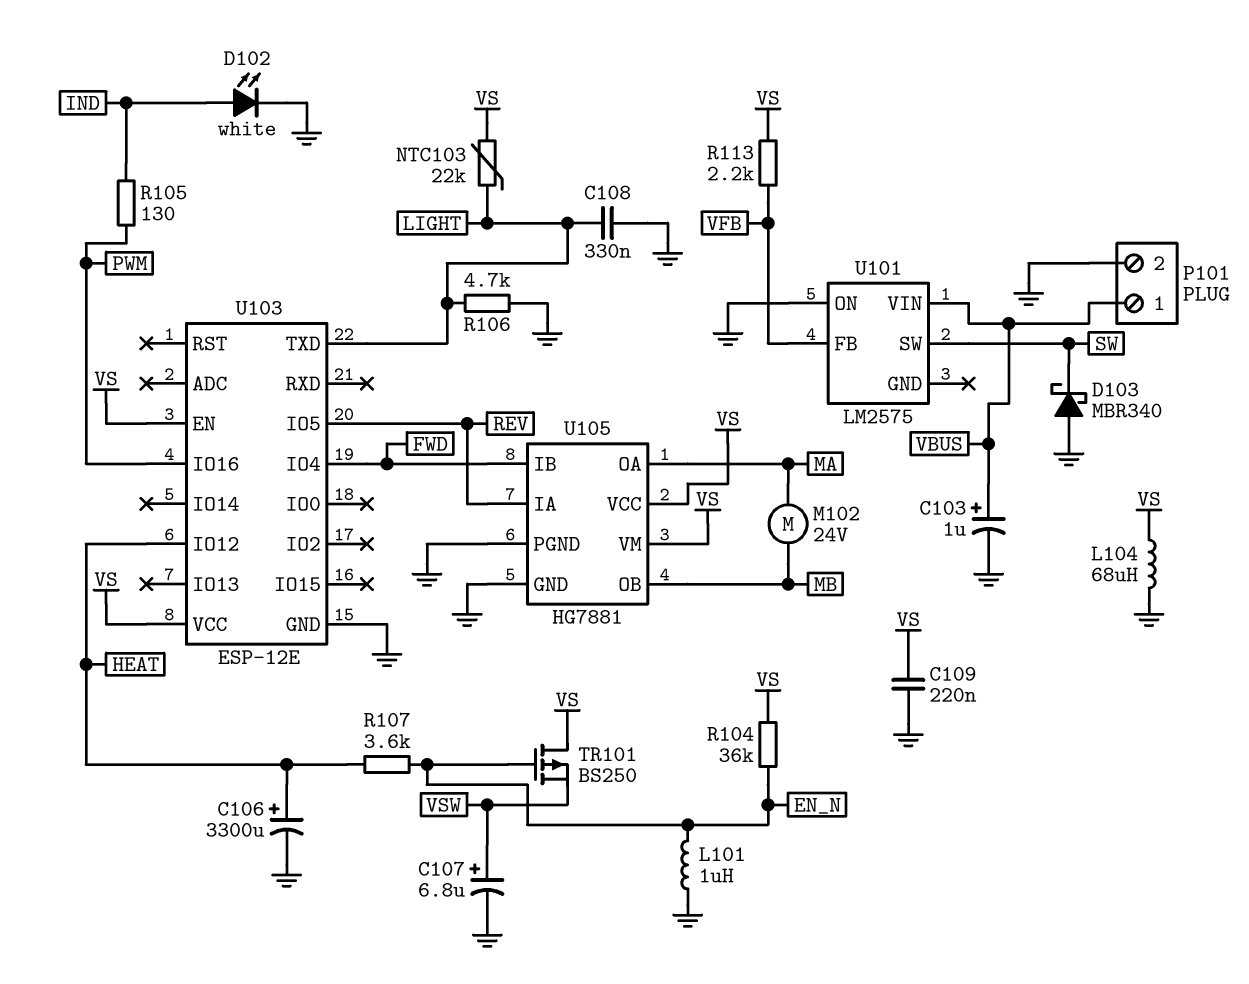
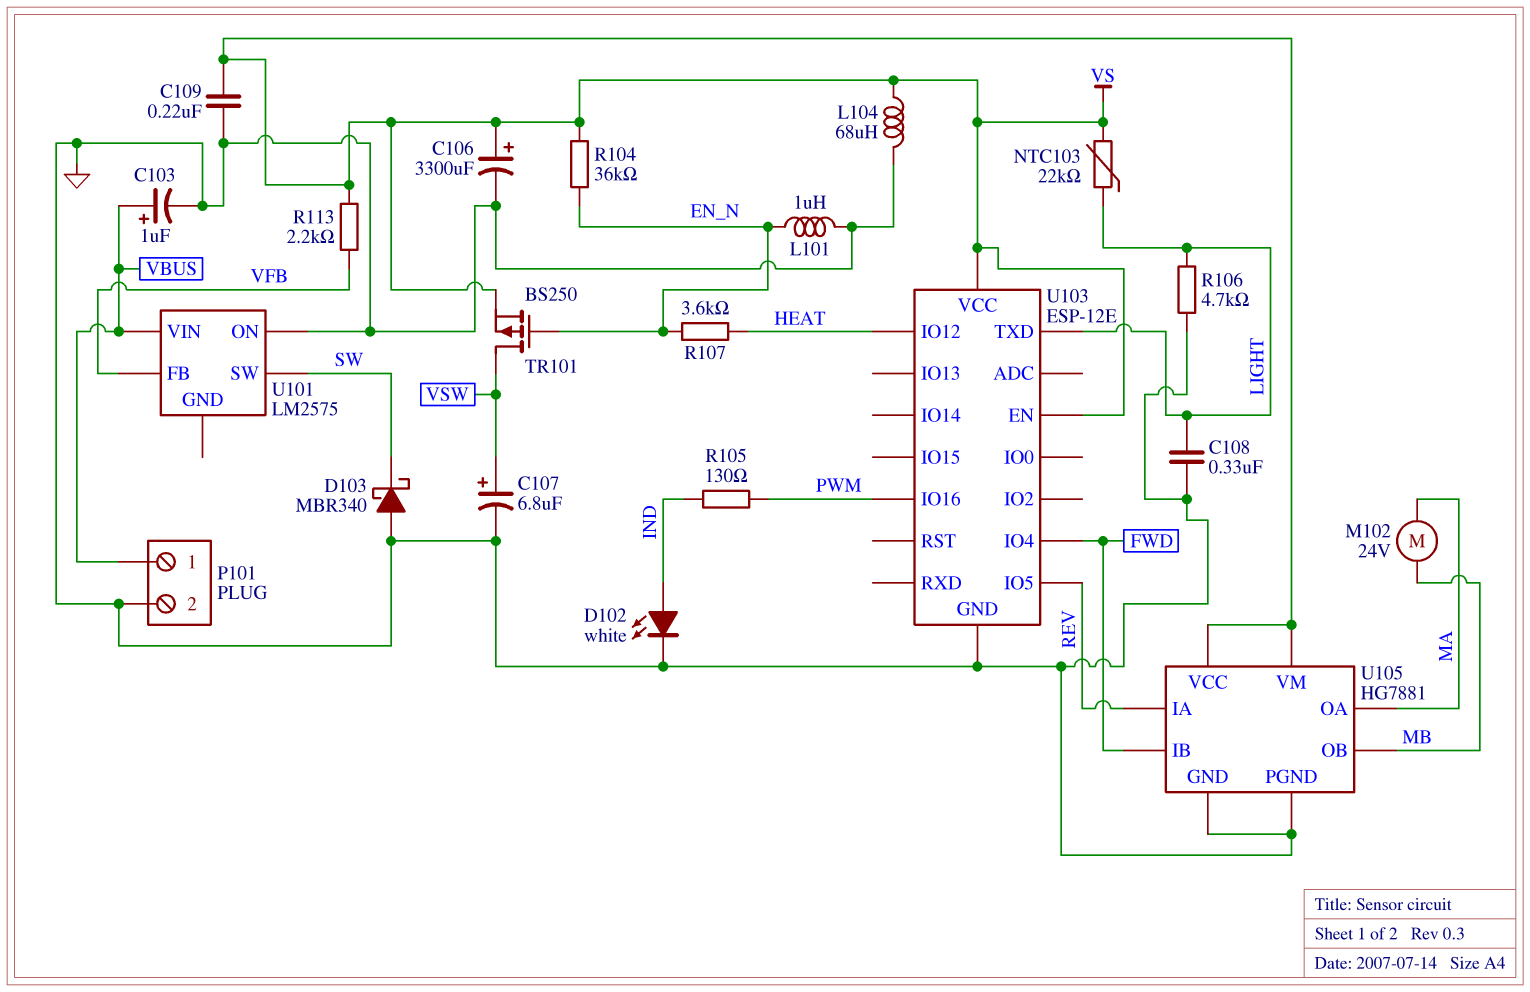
C106: 3300uF (plus HEAT, minus GND) -> 3300uF (plus VS, minus GND)
TR101: PMOS BS250 (G EN_N, D VS, S VSW) -> PMOS BS250 (G EN_N, D VSW, S VS)

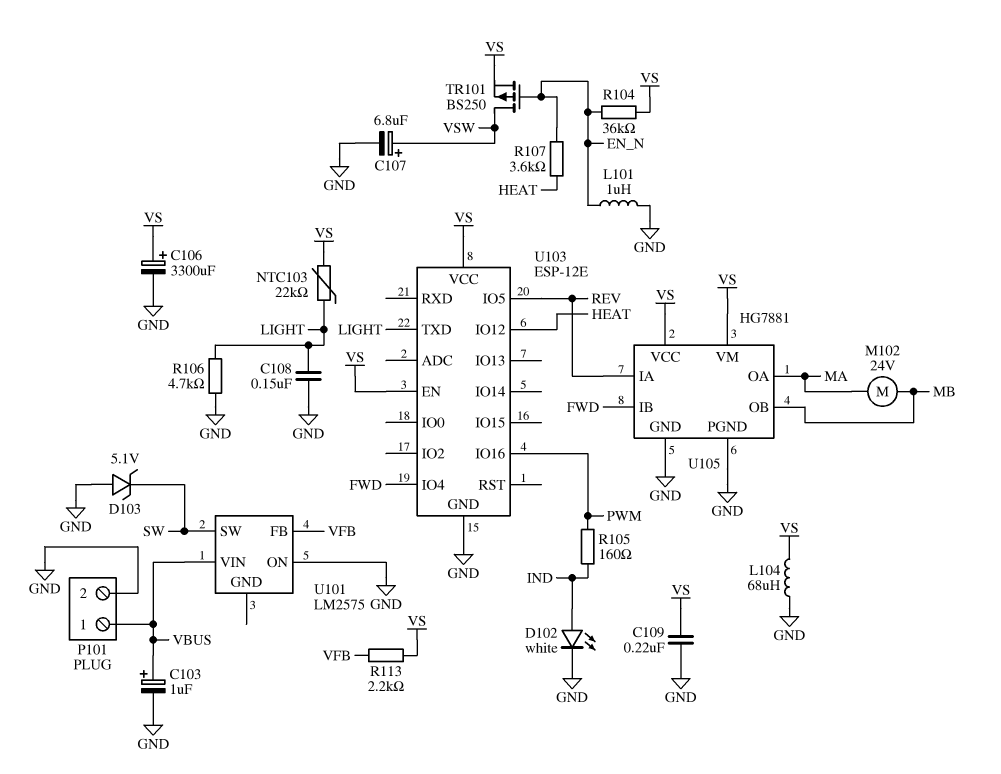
C108: 330nF (GND, LIGHT) -> 150nF (GND, LIGHT)
D103: schottky MBR340 (A GND, K SW) -> zener 5.1V (A GND, K SW)
R105: 130 (IND, PWM) -> 160 (IND, PWM)

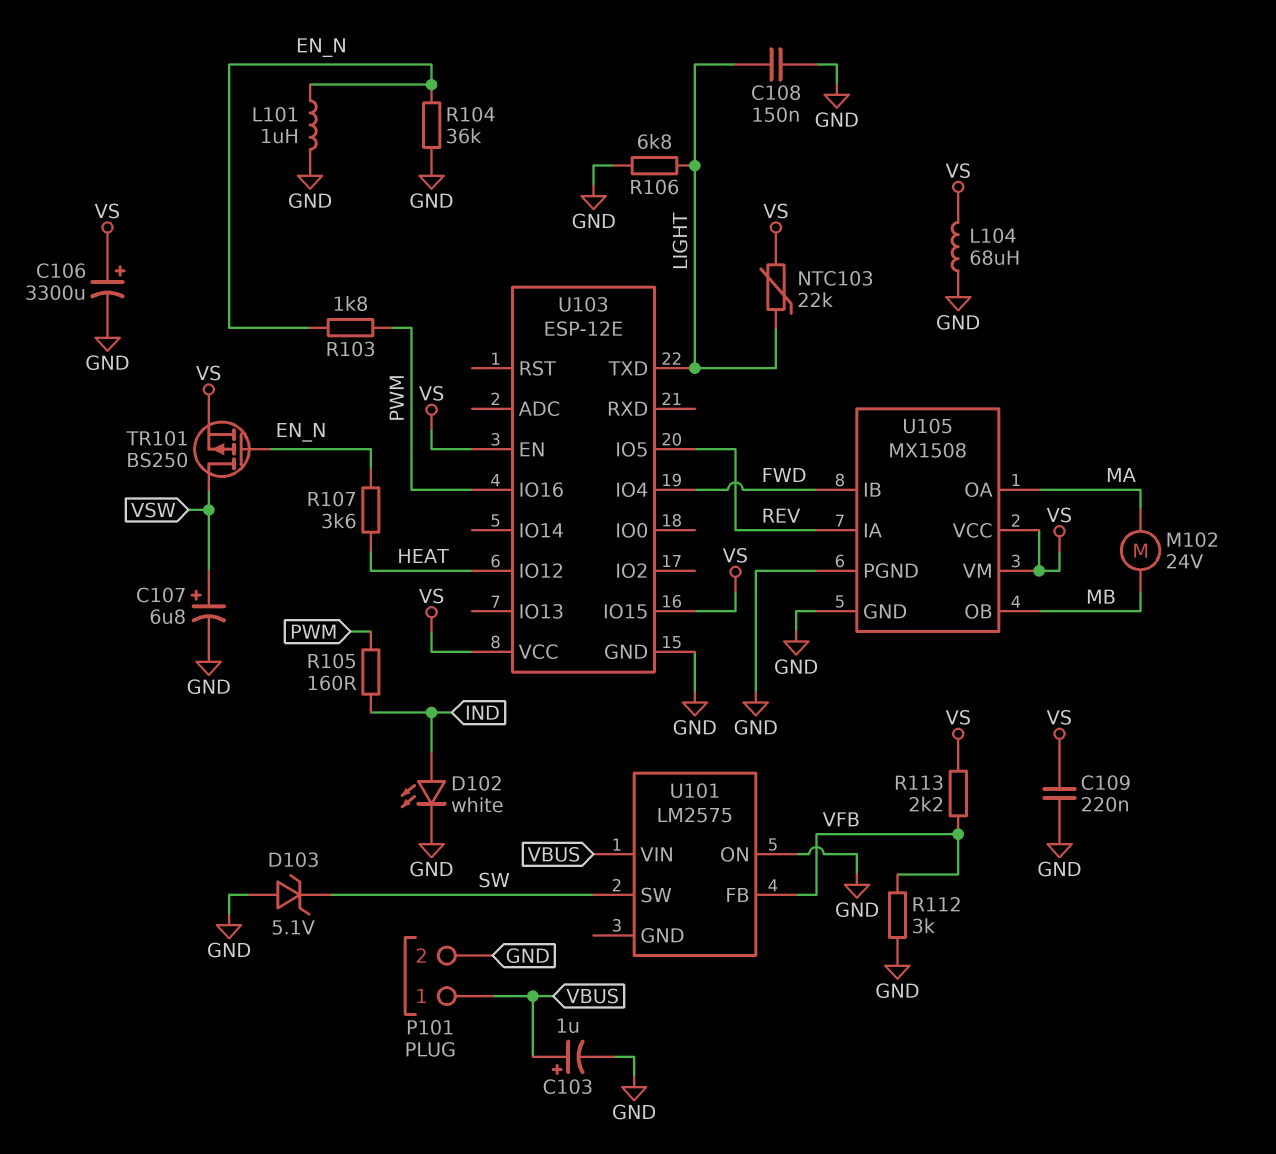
R103: none -> 1.8k (EN_N, PWM)
R104: 36k (EN_N, VS) -> 36k (EN_N, GND)
R106: 4.7k (GND, LIGHT) -> 6.8k (GND, LIGHT)
R112: none -> 3k (GND, VFB)
U103 pin IO15: none -> VS
U105: HG7881 -> MX1508

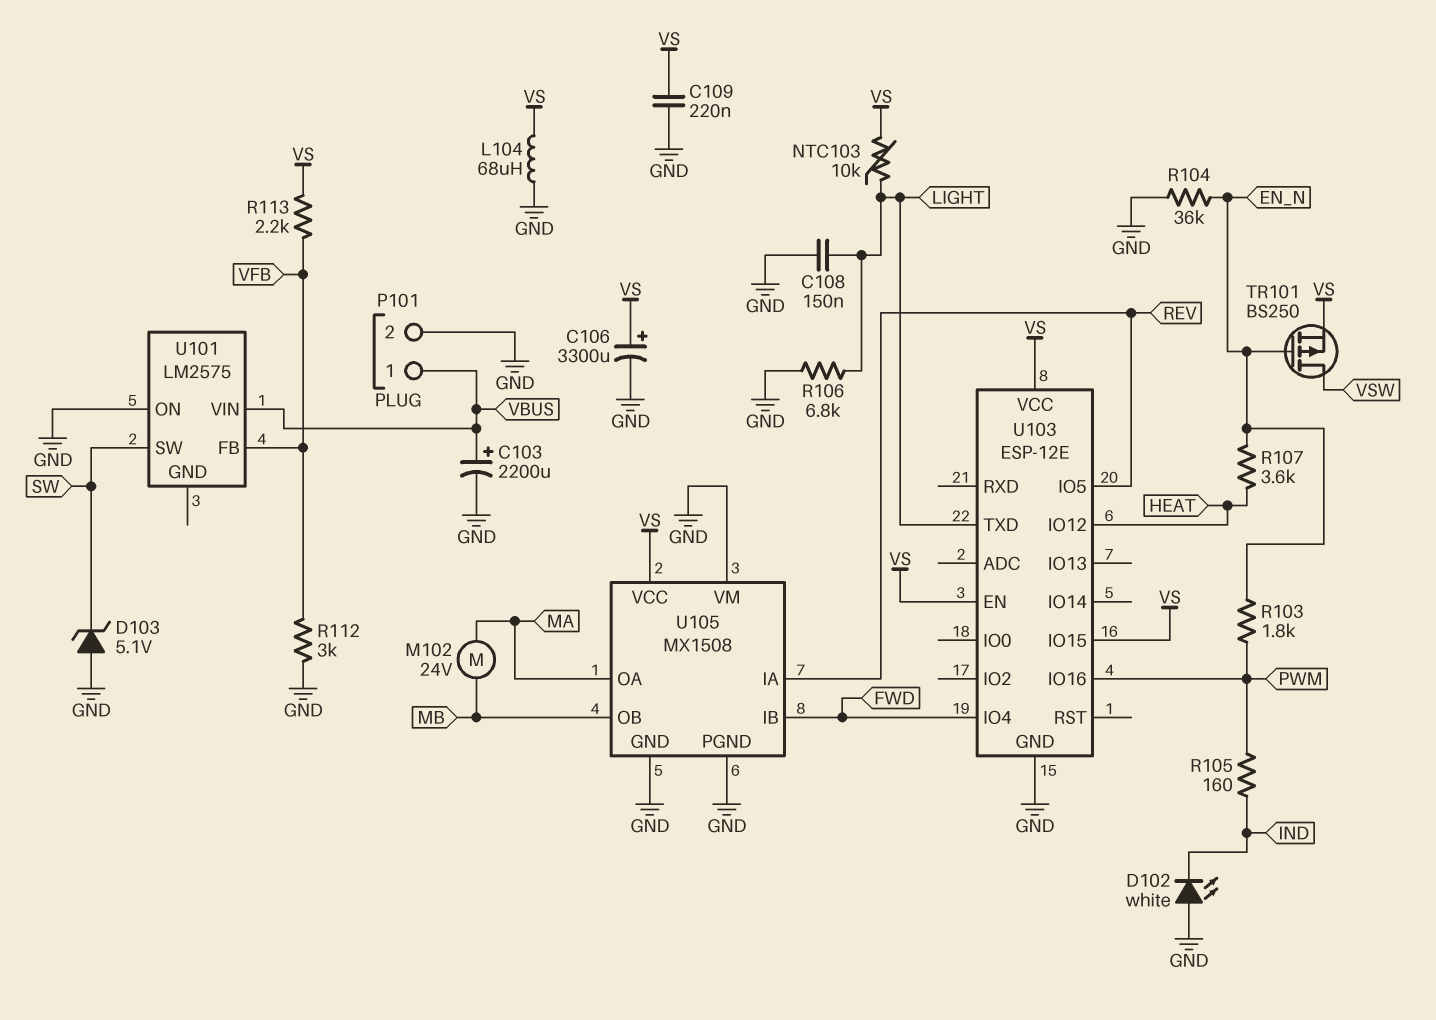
C103: 1uF (plus VBUS, minus GND) -> 2200uF (plus VBUS, minus GND)
C107: 6.8uF (plus VSW, minus GND) -> none
D102: LED white (A IND, K GND) -> LED white (A GND, K IND)
L101: 1uH (EN_N, GND) -> none
NTC103: 22k (LIGHT, VS) -> 10k (LIGHT, VS)
U105 pin VM: VS -> GND

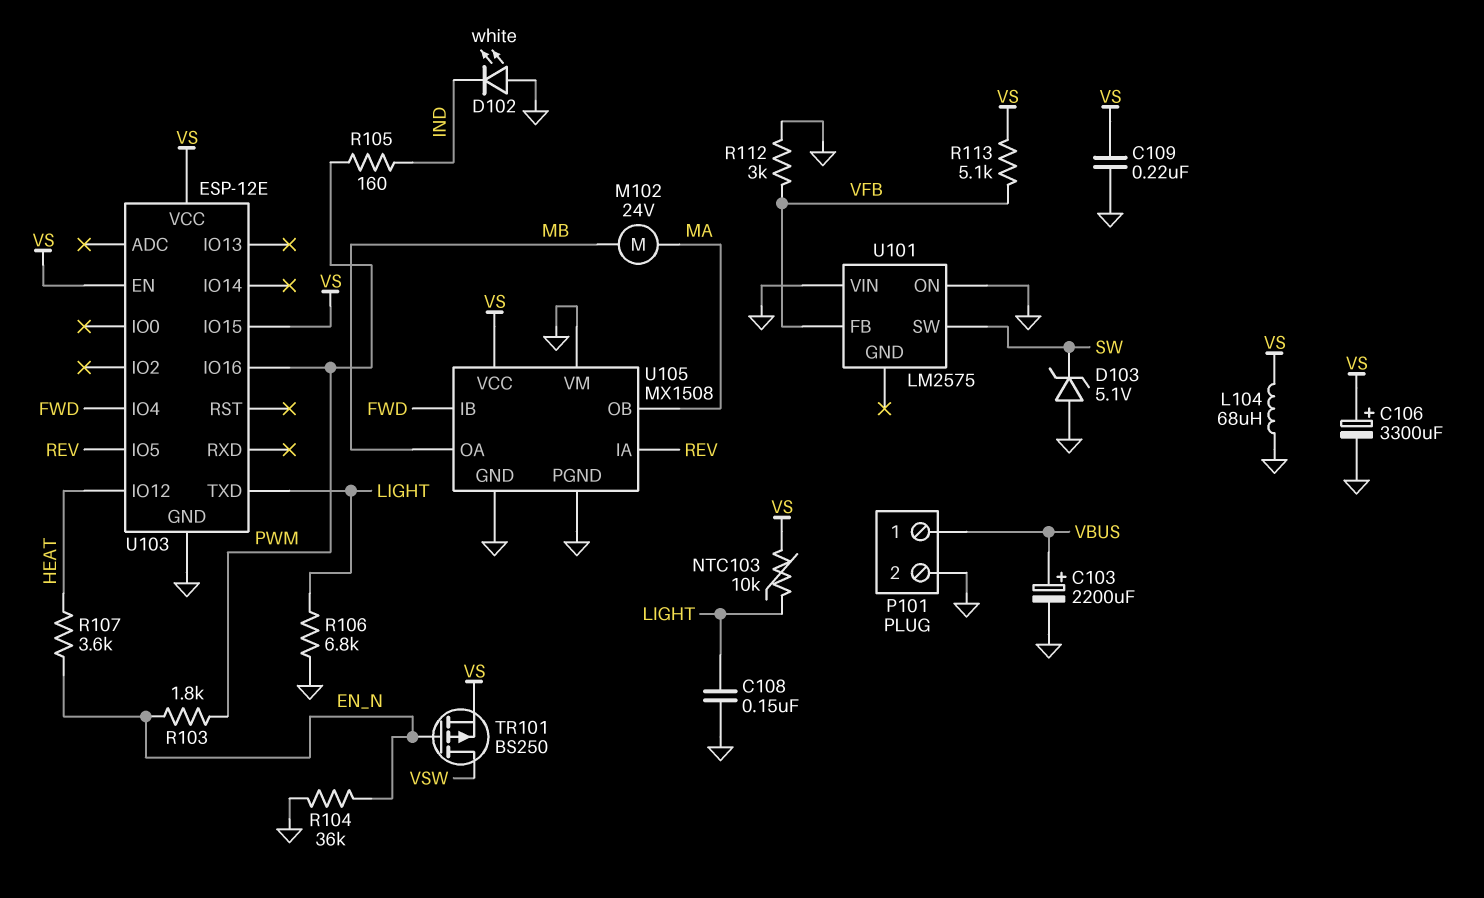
R113: 2.2k (VFB, VS) -> 5.1k (VFB, VS)
U101 pin VIN: VBUS -> GND
U105 pin OA: MA -> MB
U105 pin OB: MB -> MA

